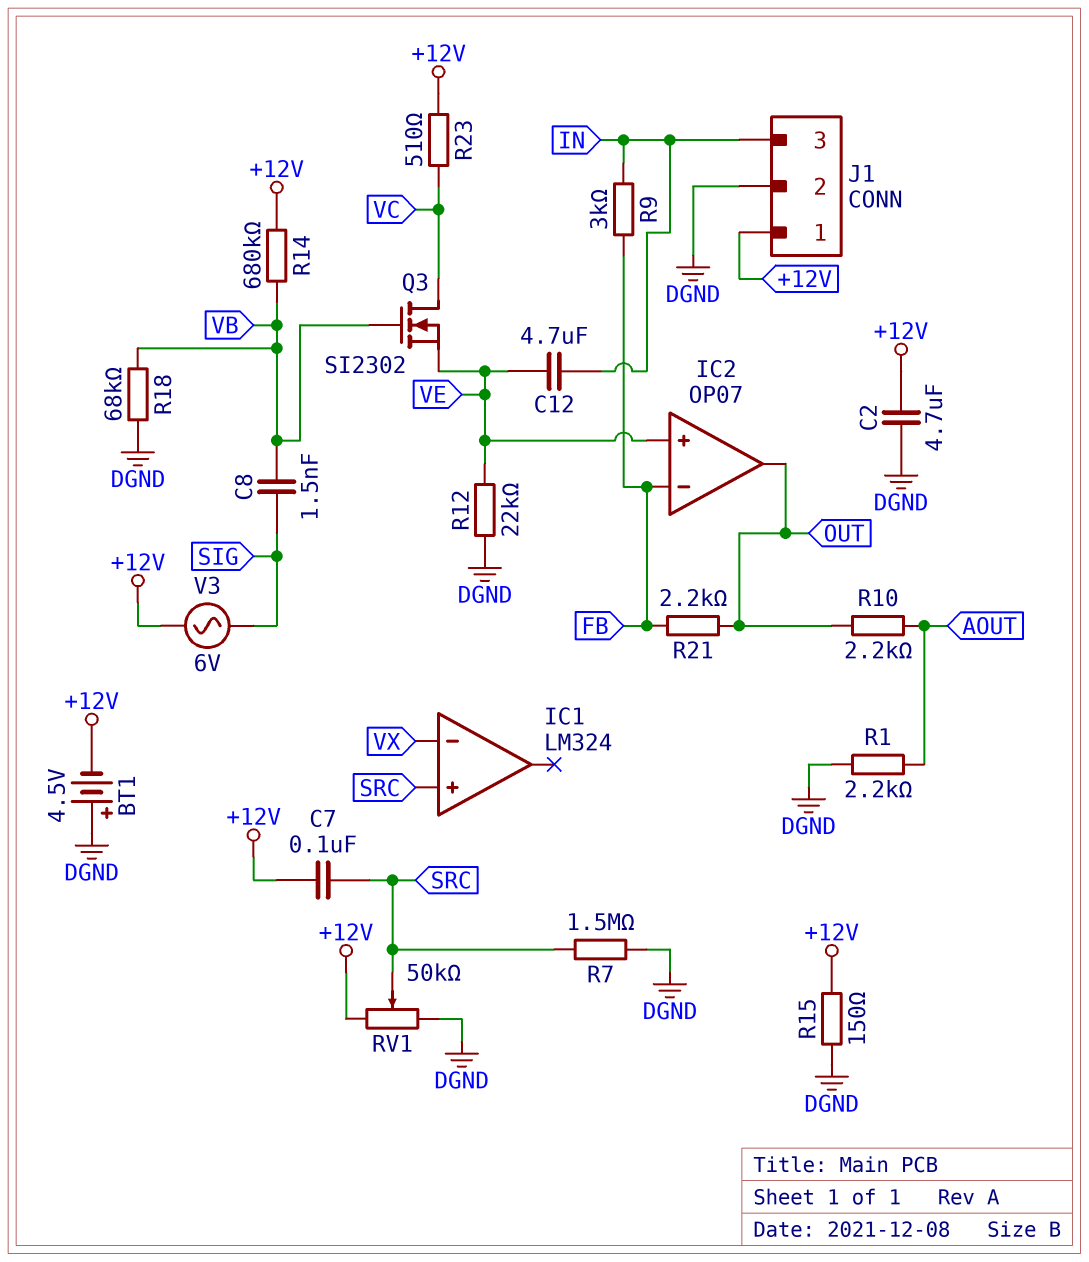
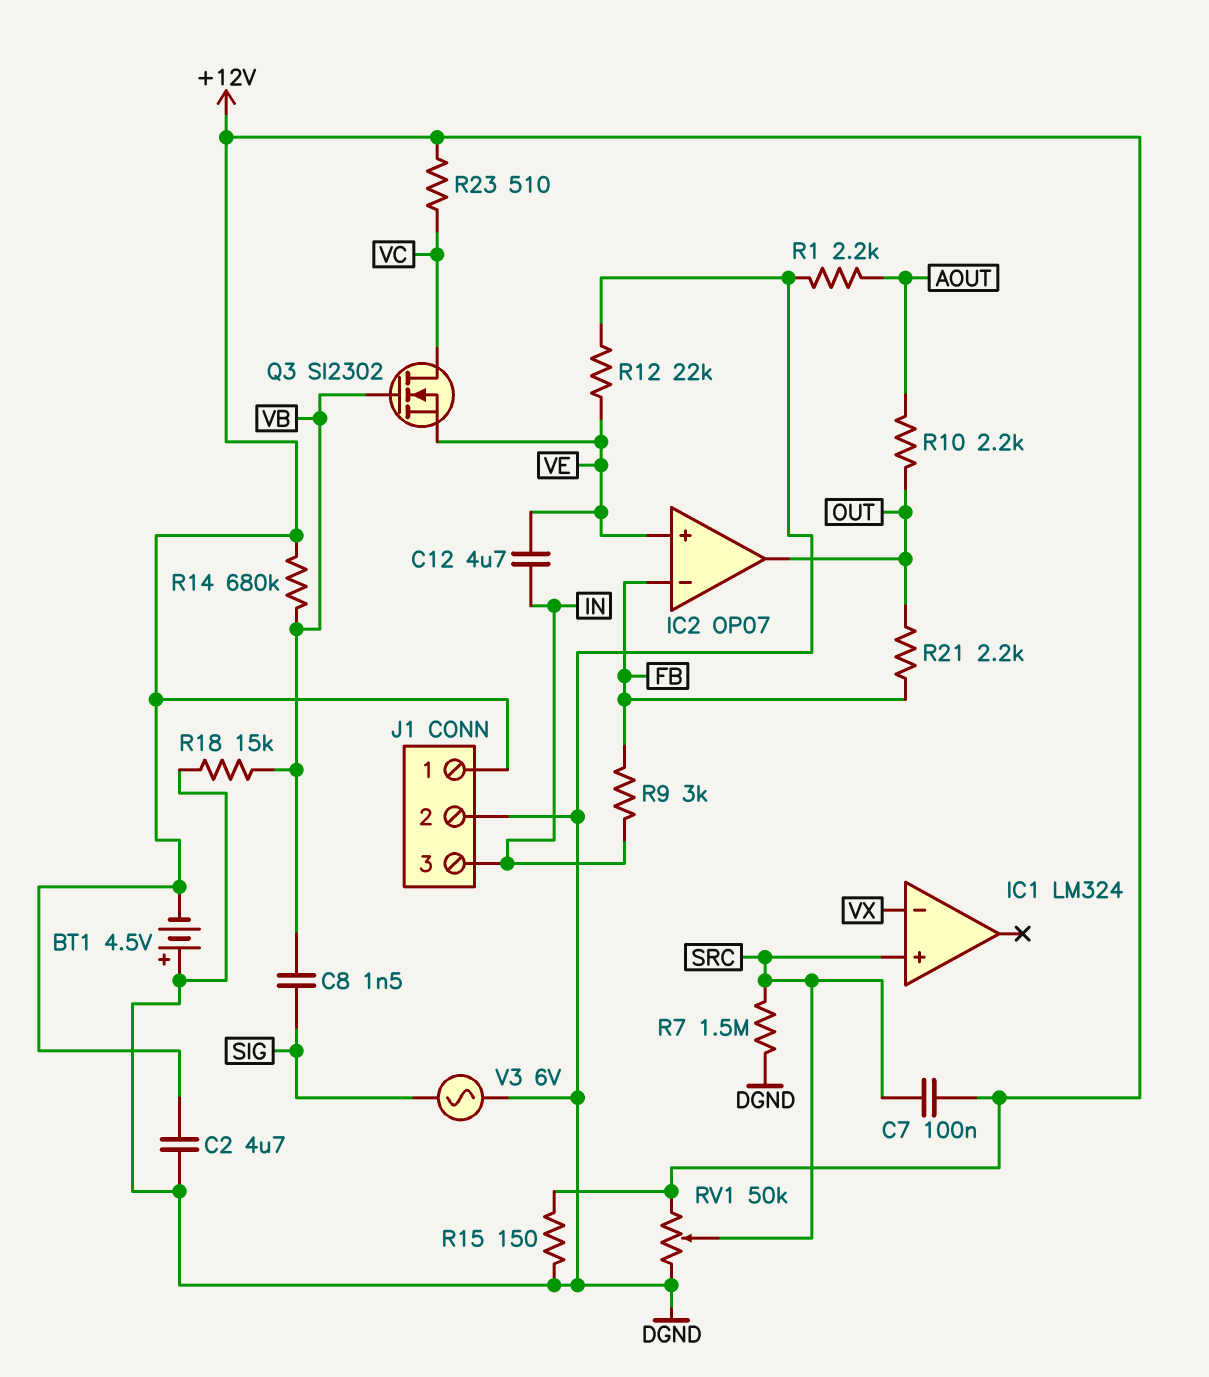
R18: 68k (DGND, VB) -> 15k (DGND, VB)
V3: AC 6V (+12V, SIG) -> AC 6V (DGND, SIG)

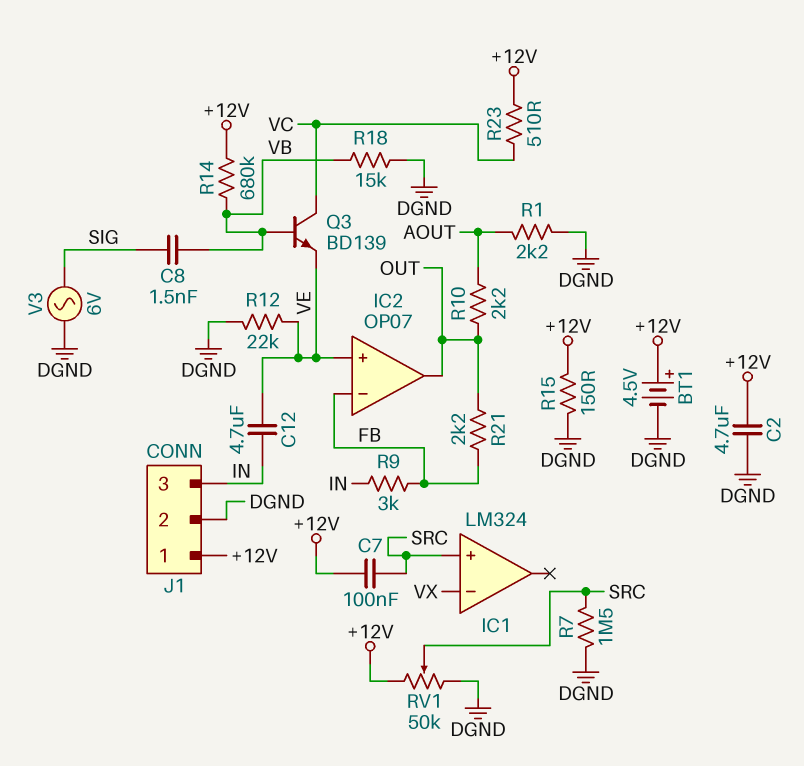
BT1: 4.5V (plus DGND, minus +12V) -> 4.5V (plus +12V, minus DGND)
Q3: NMOS SI2302 (G VB, D VC, S VE) -> NPN BD139 (B VB, C VC, E VE)

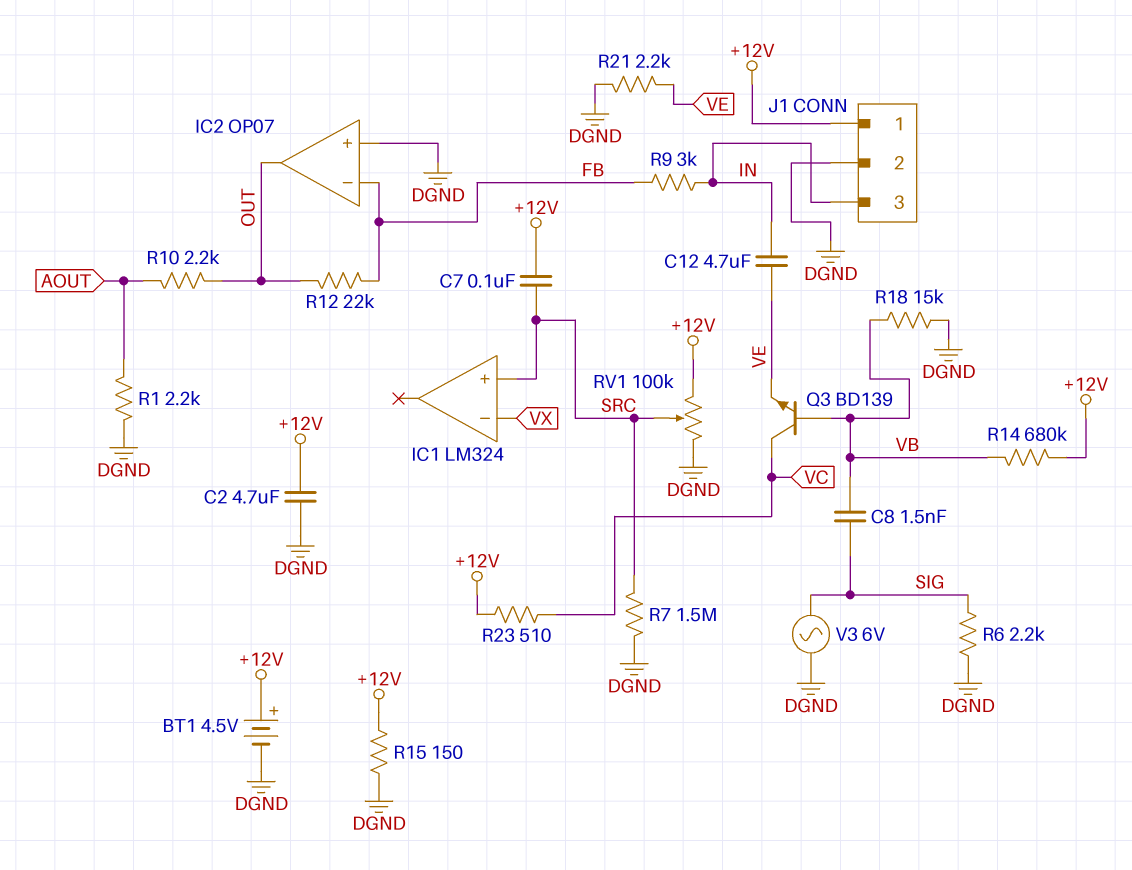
IC2 pin in+: VE -> DGND
R6: none -> 2.2k (DGND, SIG)
R12: 22k (DGND, VE) -> 22k (FB, OUT)
R21: 2.2k (FB, OUT) -> 2.2k (DGND, VE)
RV1: 50k (+12V, DGND, wiper SRC) -> 100k (+12V, DGND, wiper SRC)

